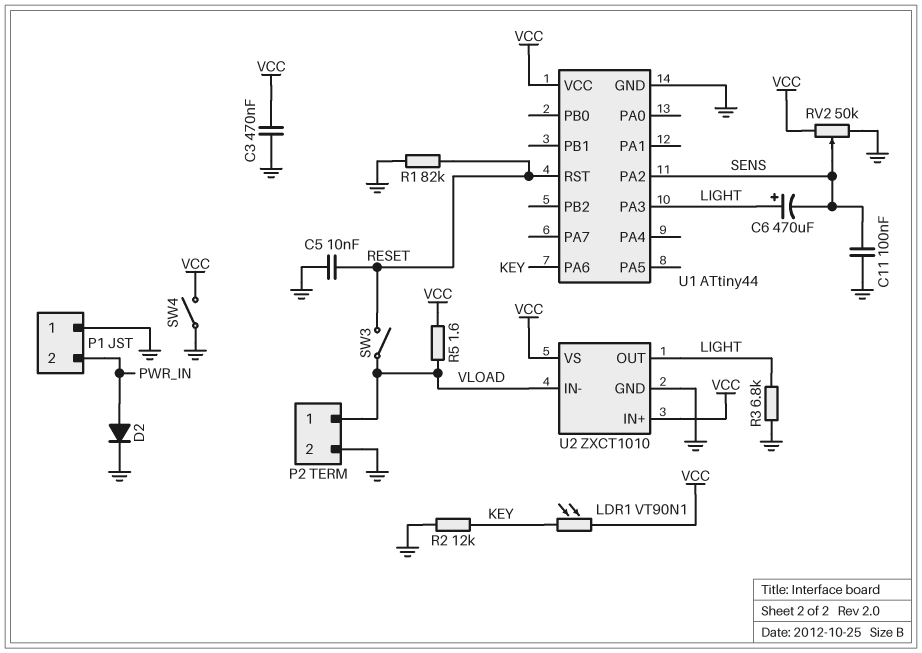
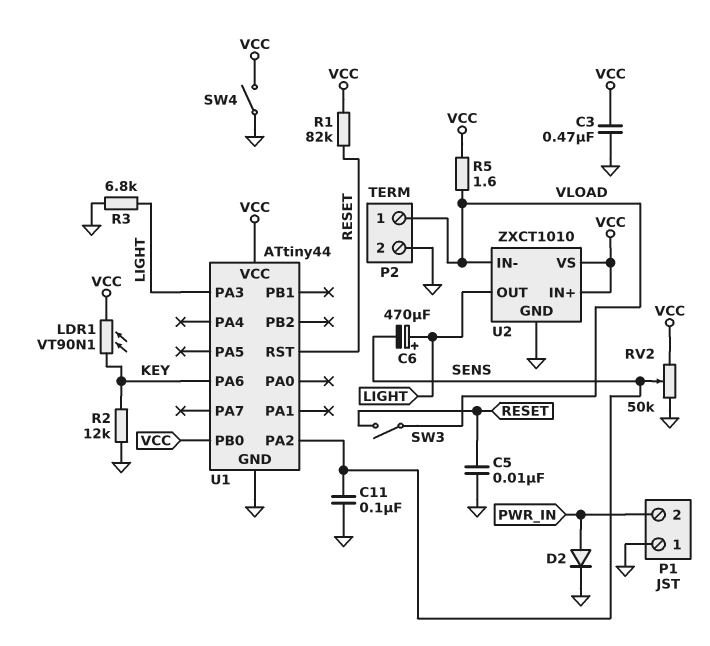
R1: 82k (GND, RESET) -> 82k (RESET, VCC)
U1 pin PB0: none -> VCC

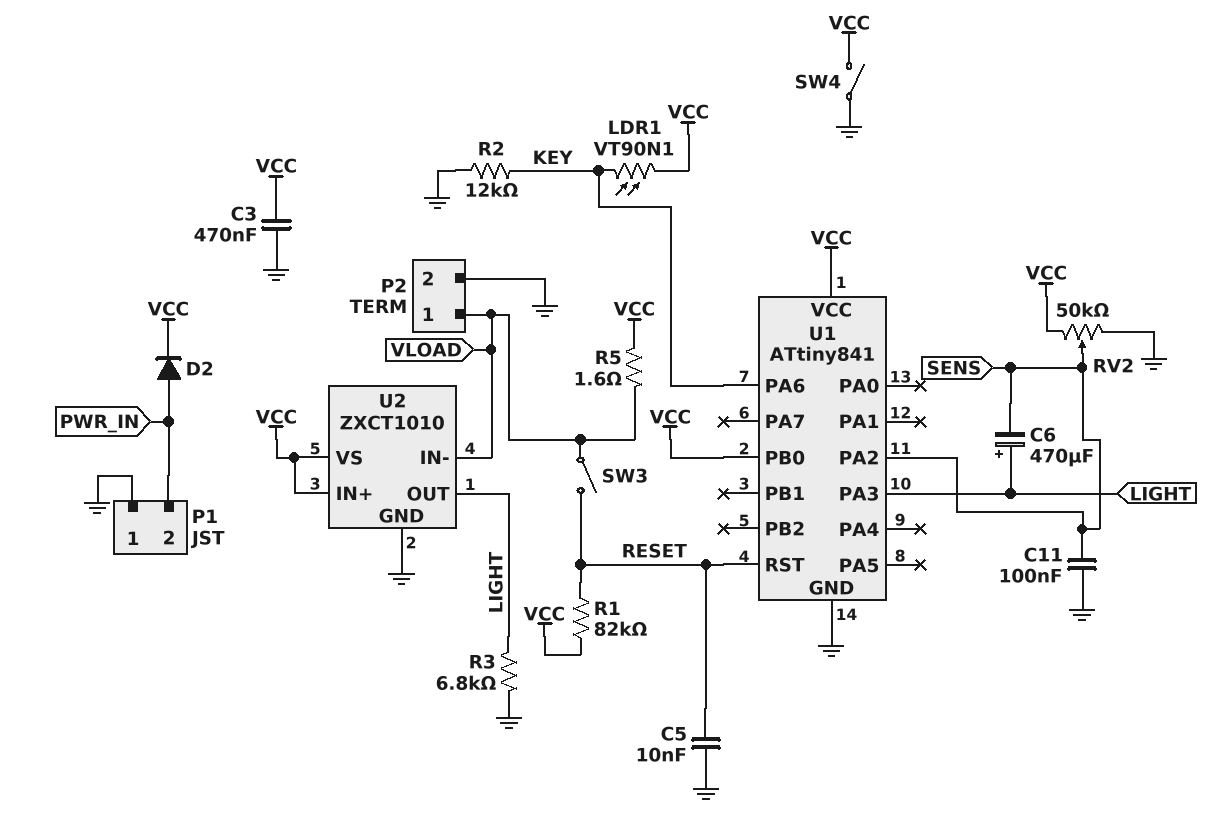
D2: diode (A PWR_IN, K GND) -> diode (A PWR_IN, K VCC)
U1: ATtiny44 -> ATtiny841

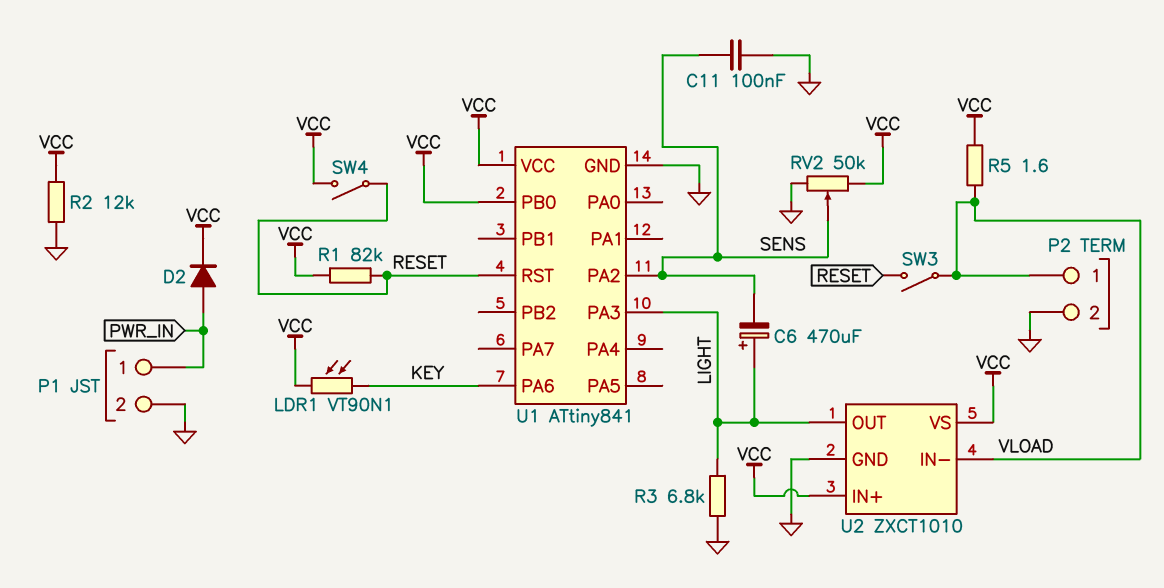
C3: 470nF (GND, VCC) -> none
C5: 10nF (GND, RESET) -> none
P1 pin 1: GND -> PWR_IN
P1 pin 2: PWR_IN -> GND
R2: 12k (GND, KEY) -> 12k (GND, VCC)
SW4: switch (GND, VCC) -> switch (RESET, VCC)

